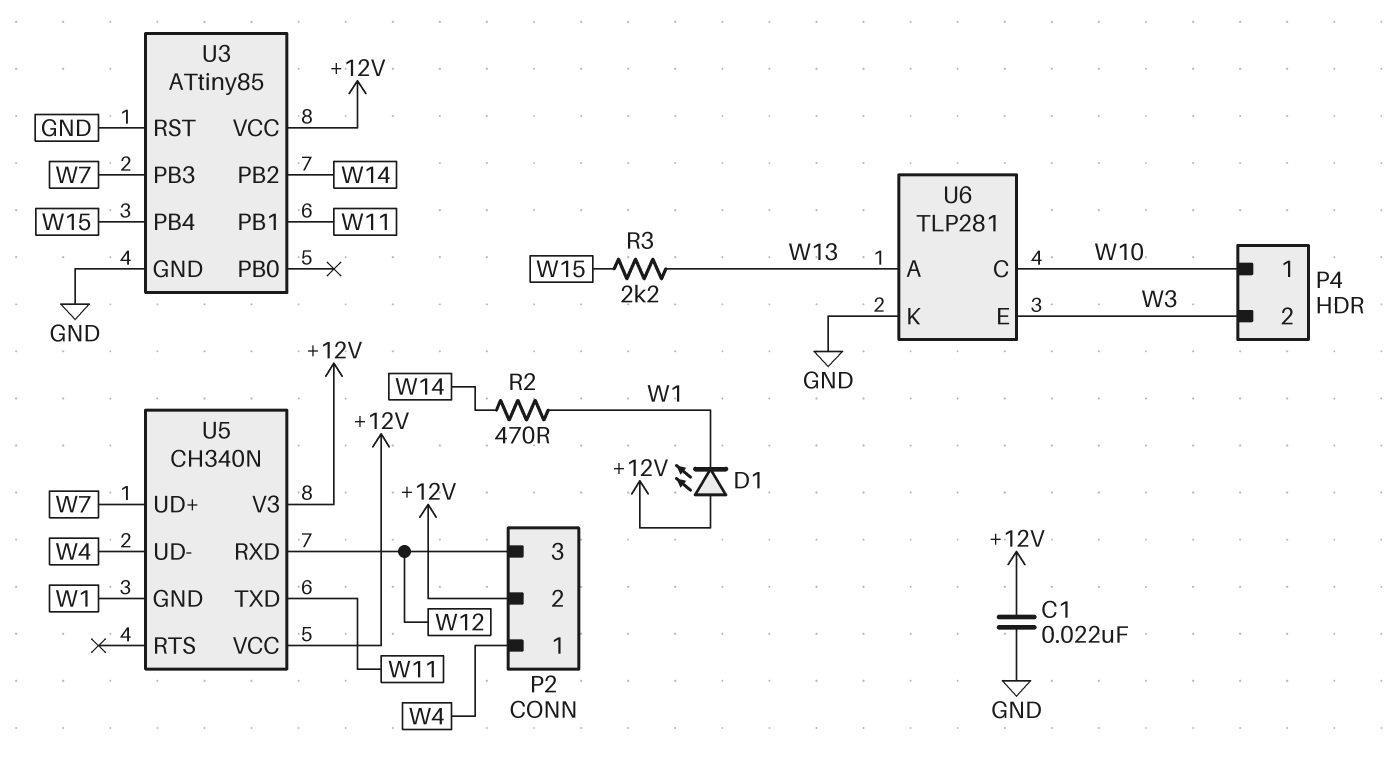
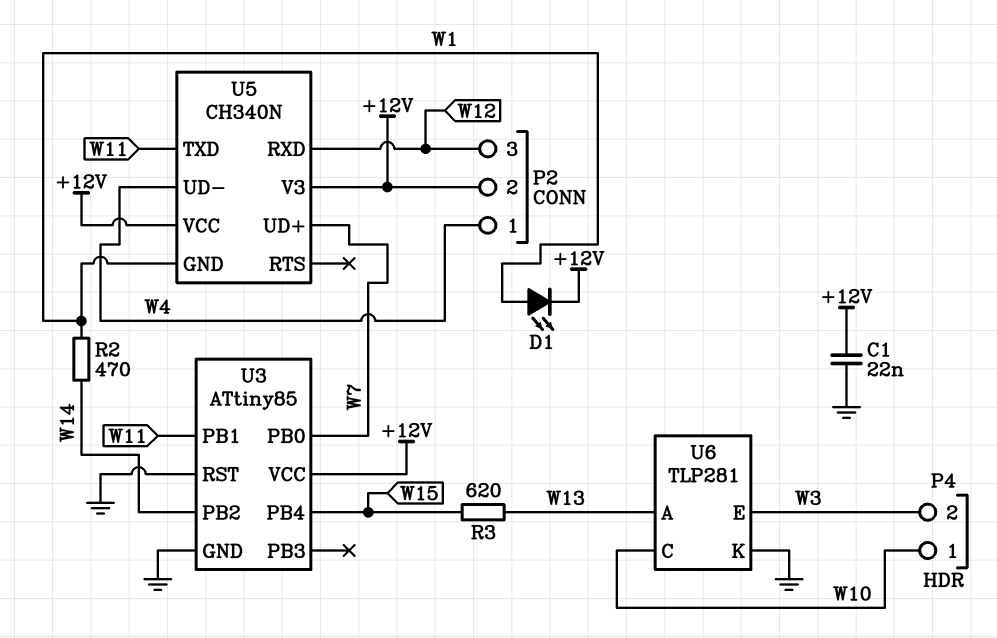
D1: LED (A +12V, K W1) -> LED (A W1, K +12V)
R3: 2.2k (W13, W15) -> 620 (W13, W15)
U3 pin PB0: none -> W7
U3 pin PB3: W7 -> none

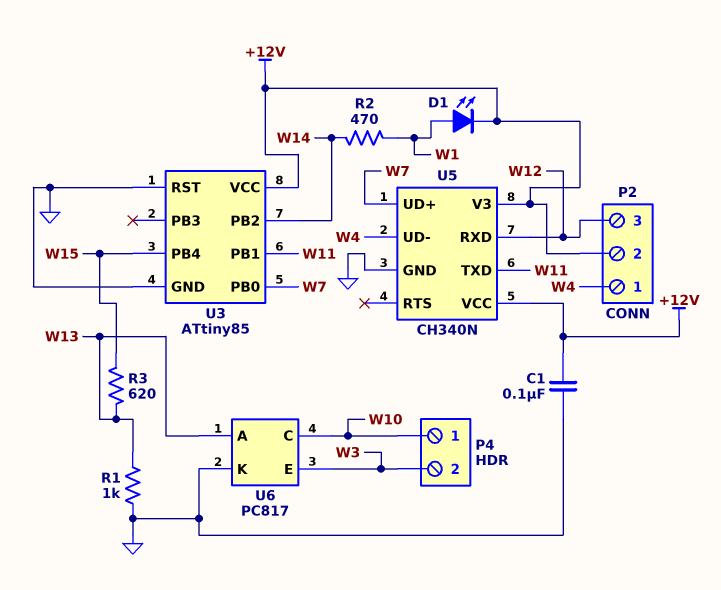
C1: 22nF (+12V, GND) -> 100nF (+12V, GND)
R1: none -> 1k (GND, W13)
U5 pin GND: W1 -> GND
U6: TLP281 -> PC817

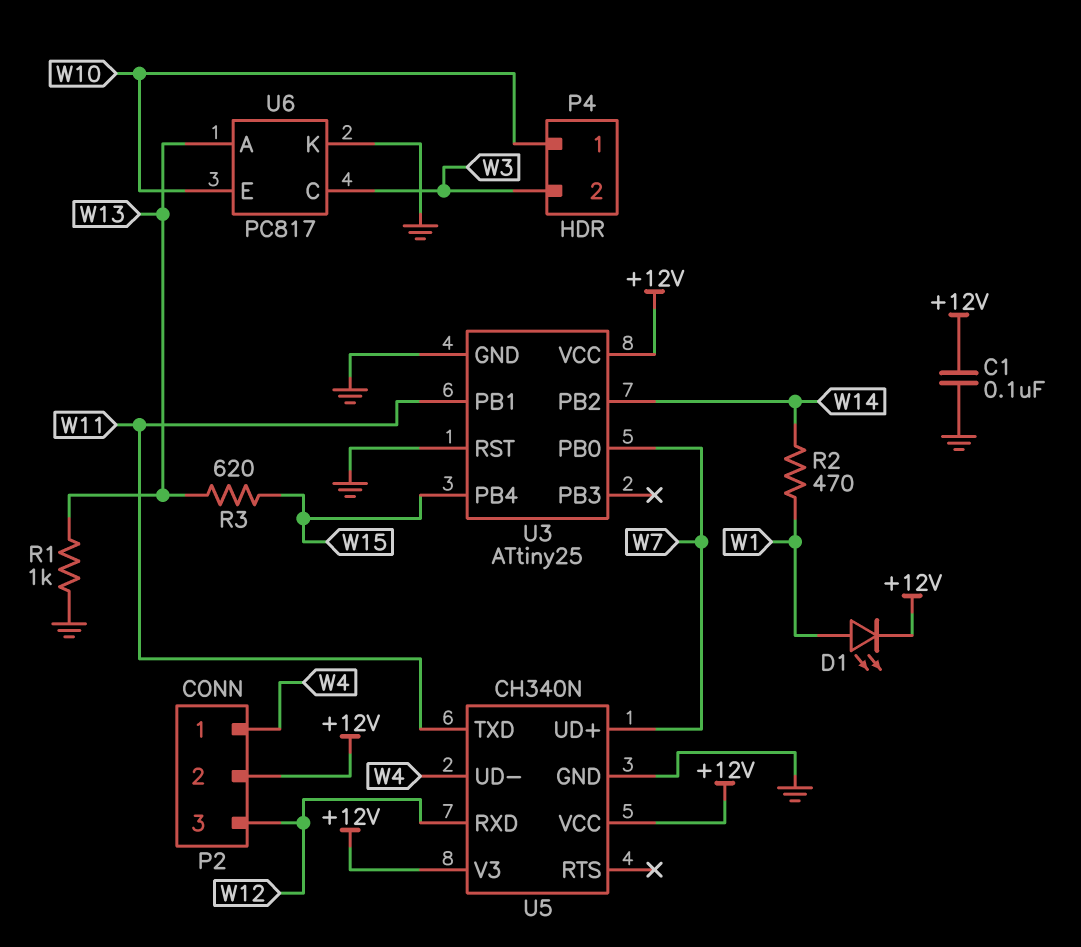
U3: ATtiny85 -> ATtiny25
U6 pin C: W10 -> W3
U6 pin E: W3 -> W10

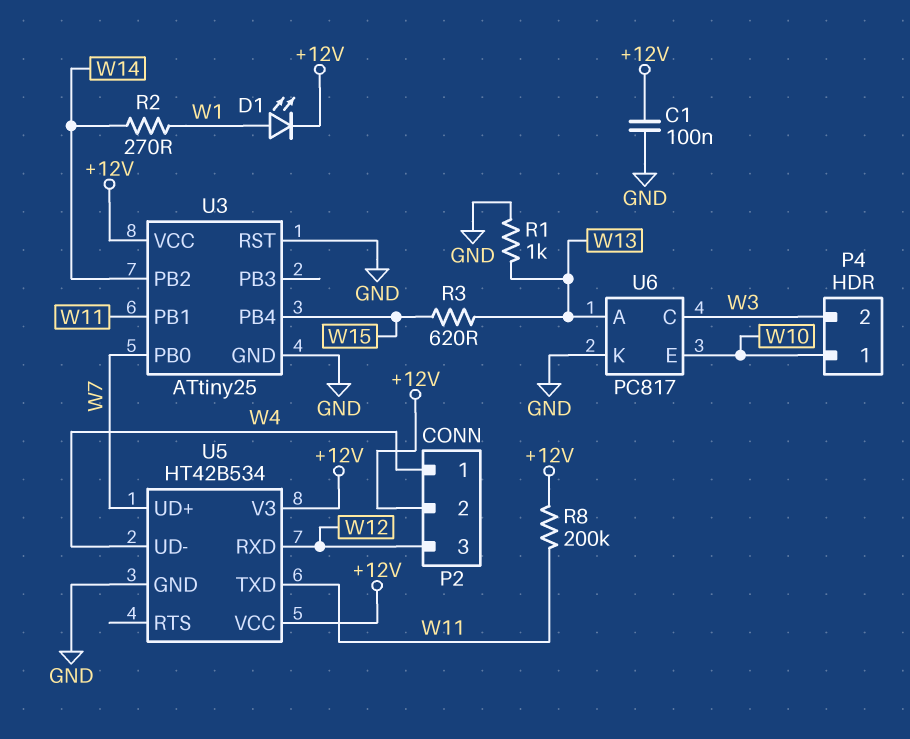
R2: 470 (W1, W14) -> 270 (W1, W14)
R8: none -> 200k (+12V, W11)
U5: CH340N -> HT42B534

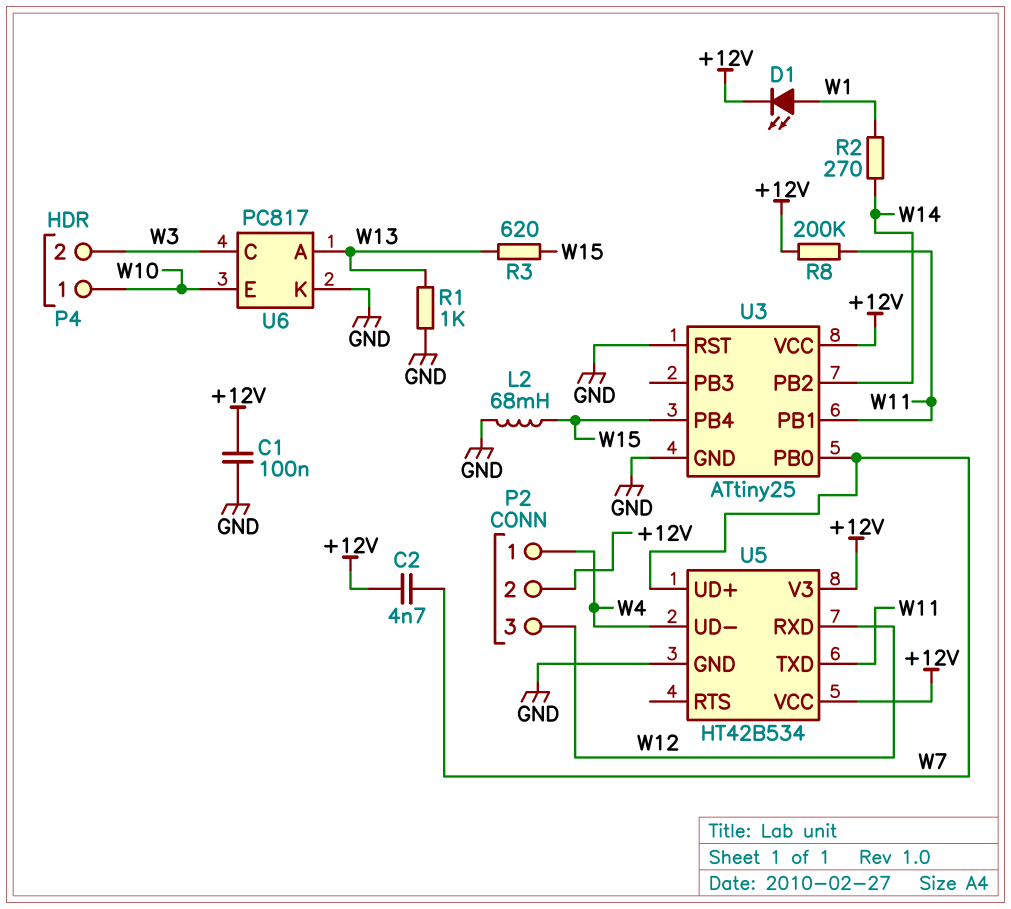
C2: none -> 4.7nF (+12V, W7)
L2: none -> 68mH (GND, W15)

